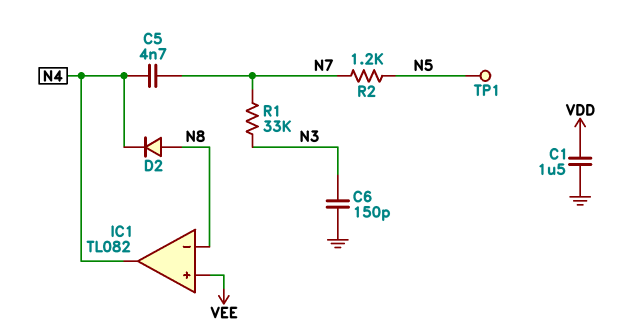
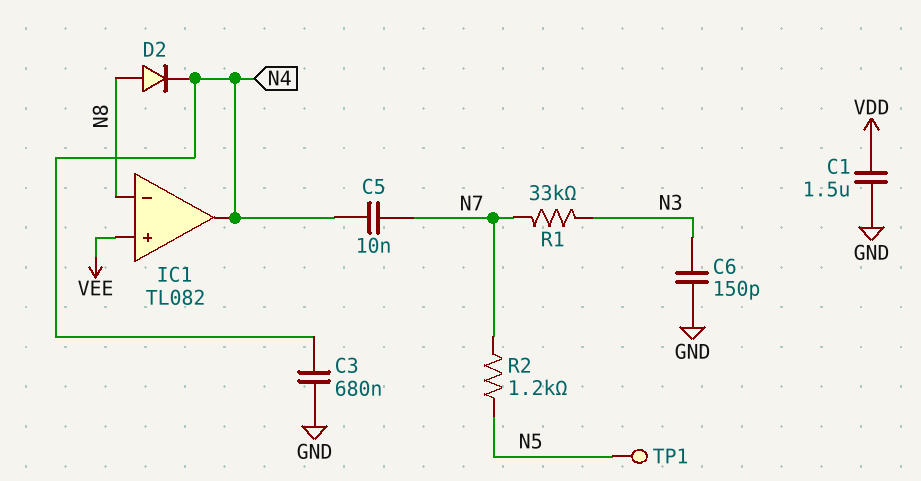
C3: none -> 680nF (GND, N4)
C5: 4.7nF (N4, N7) -> 10nF (N4, N7)

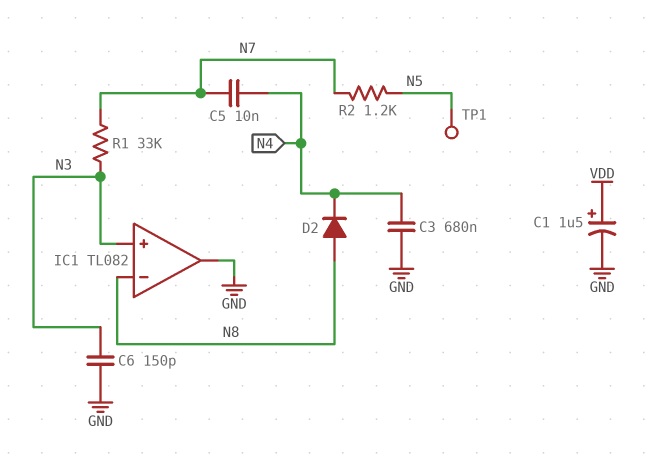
C1: 1.5uF (GND, VDD) -> 1.5uF (plus VDD, minus GND)
IC1 pin in+: VEE -> N3
IC1 pin out: N4 -> GND

